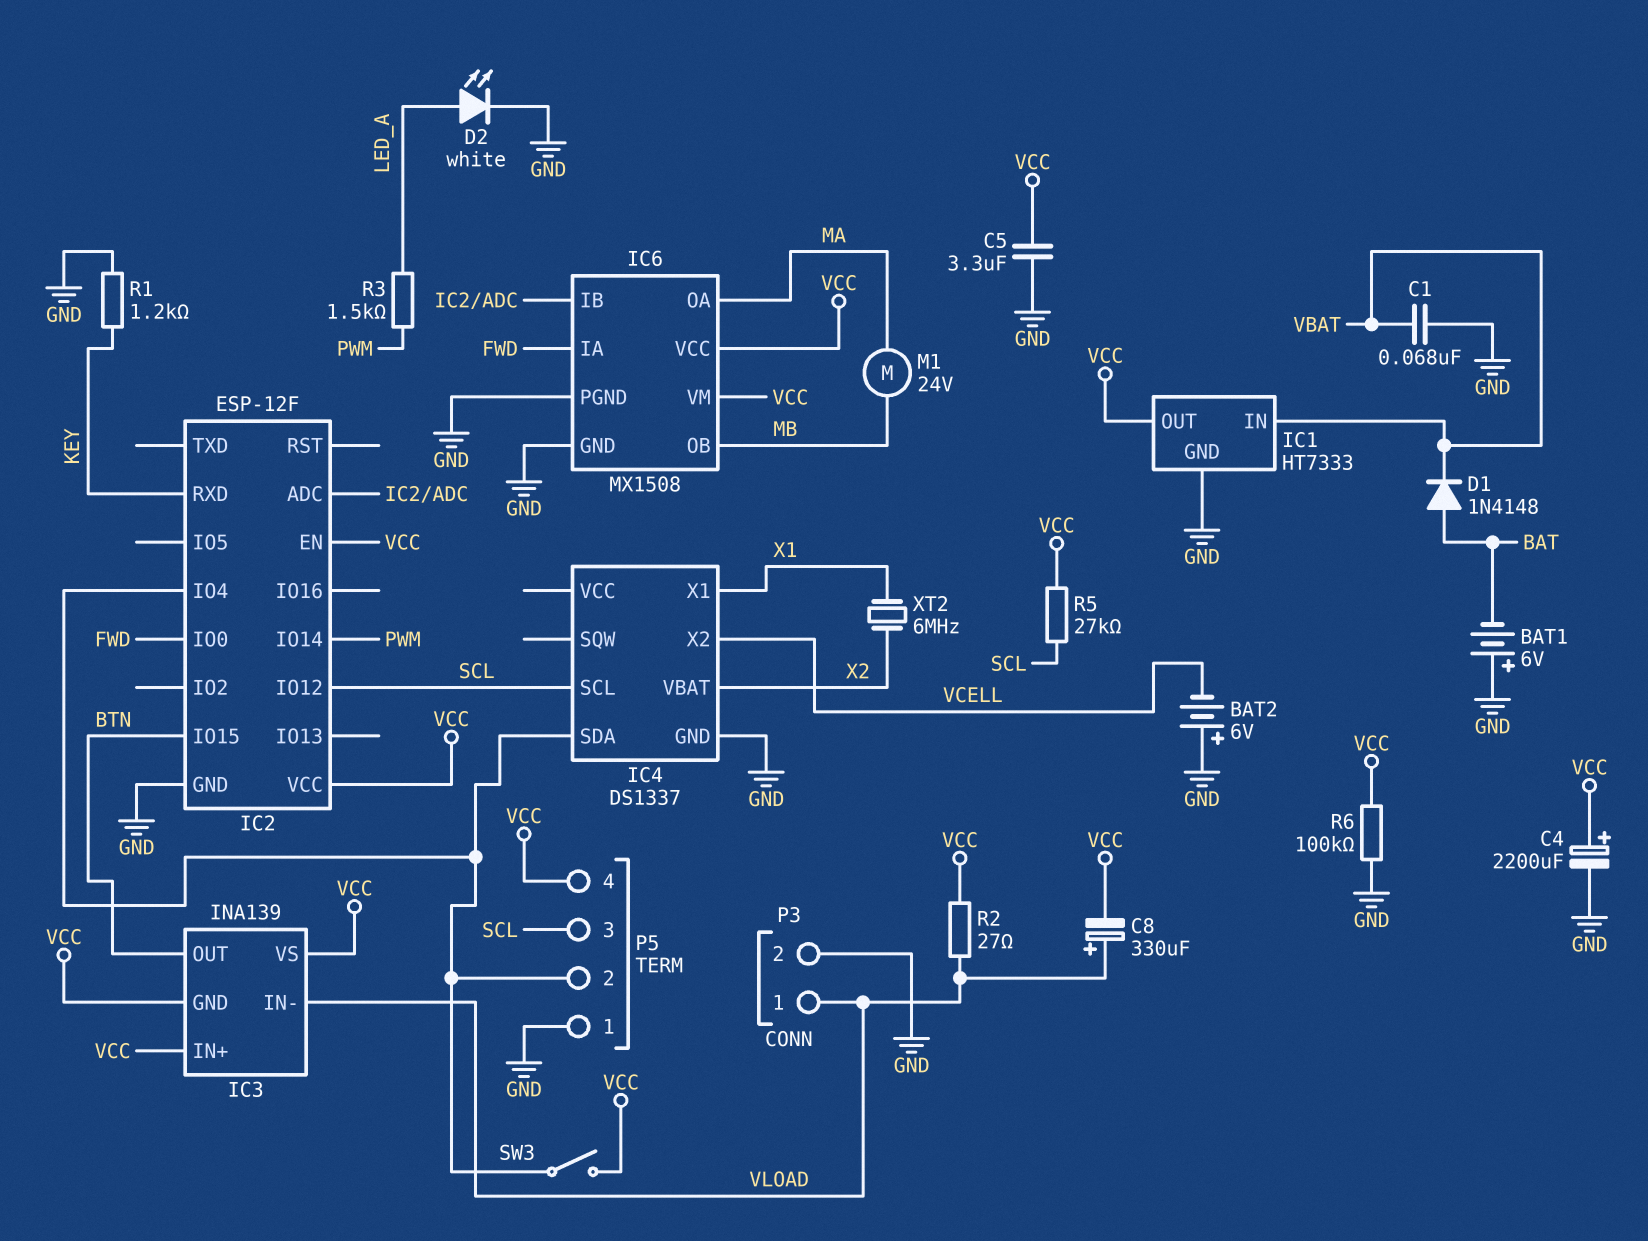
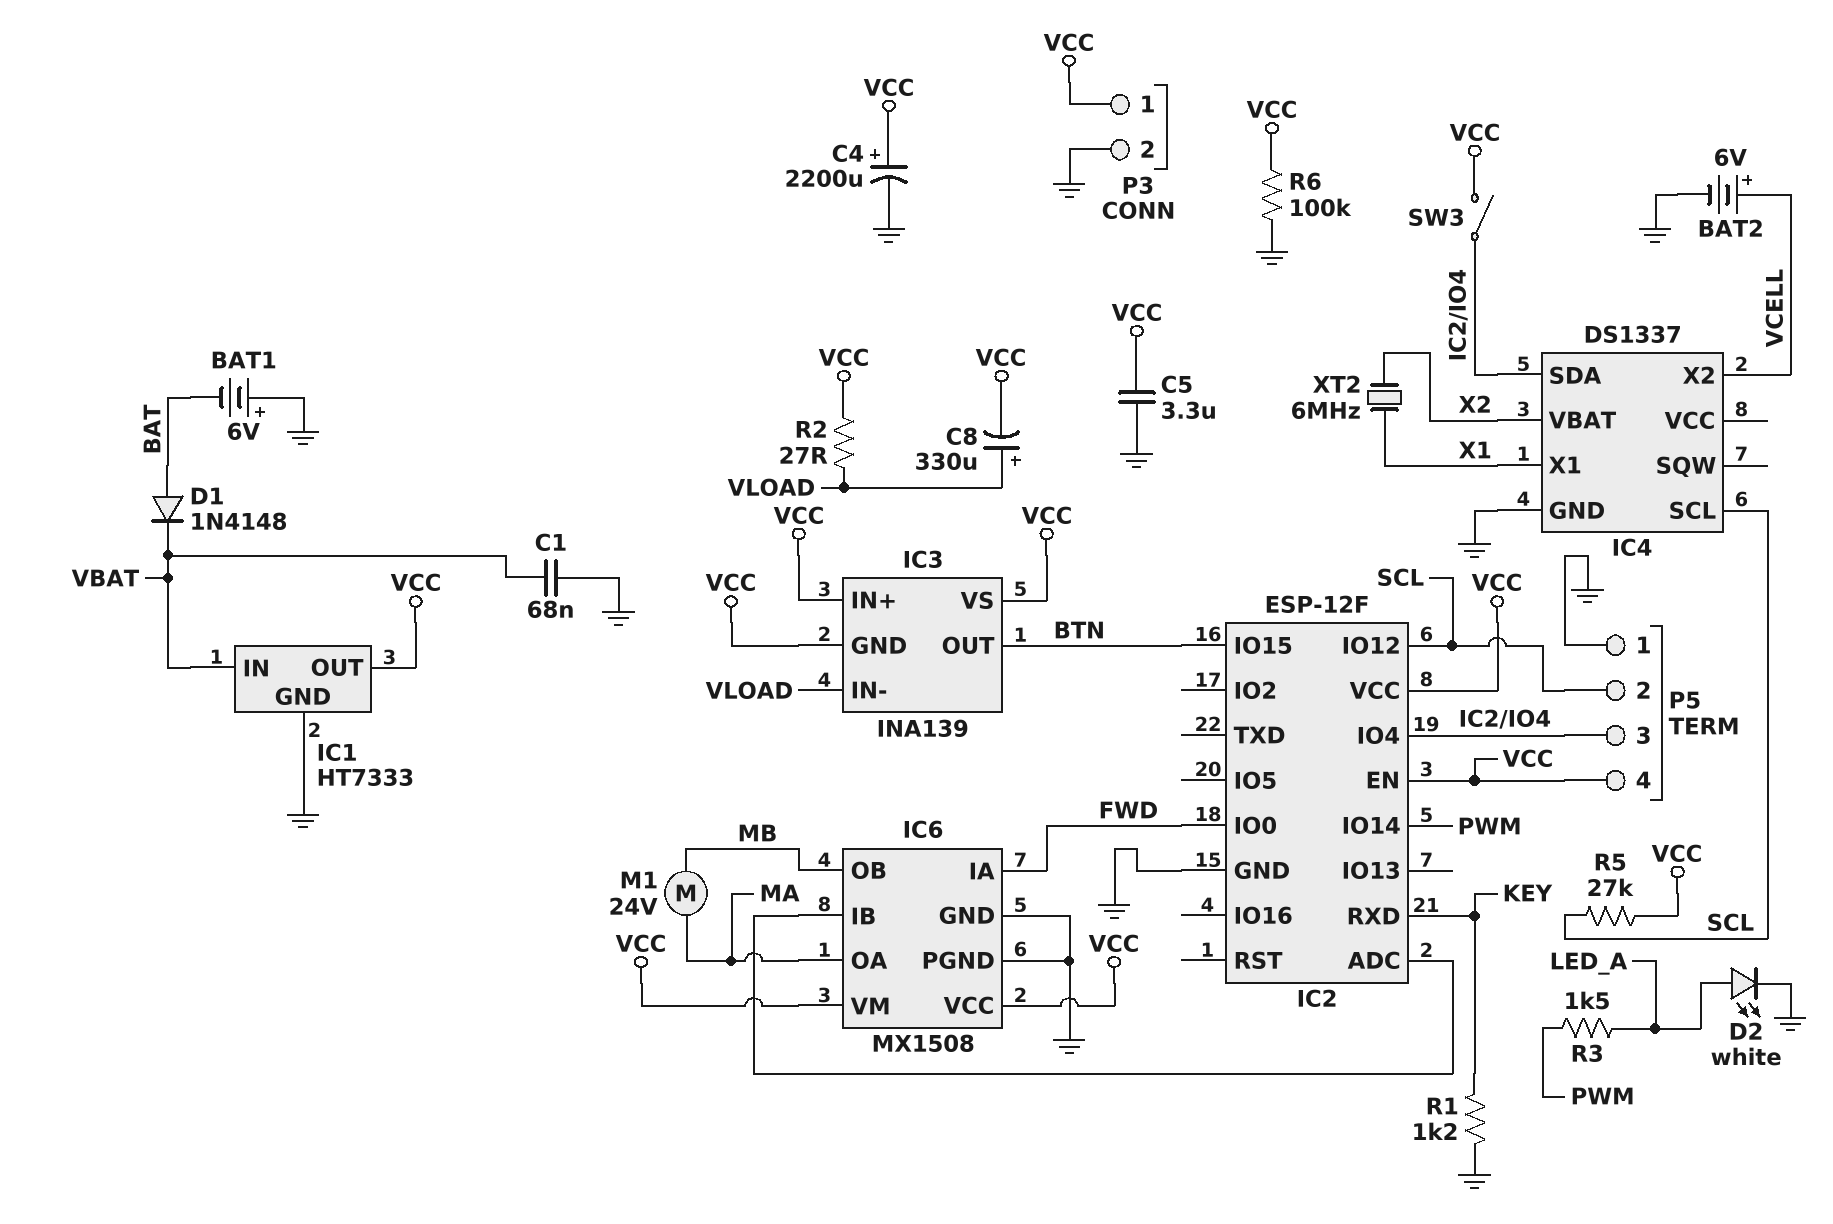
BAT2: 6V (plus GND, minus VCELL) -> 6V (plus VCELL, minus GND)
P3 pin 1: VLOAD -> VCC
P5 pin 2: IC2/IO4 -> SCL
P5 pin 3: SCL -> IC2/IO4

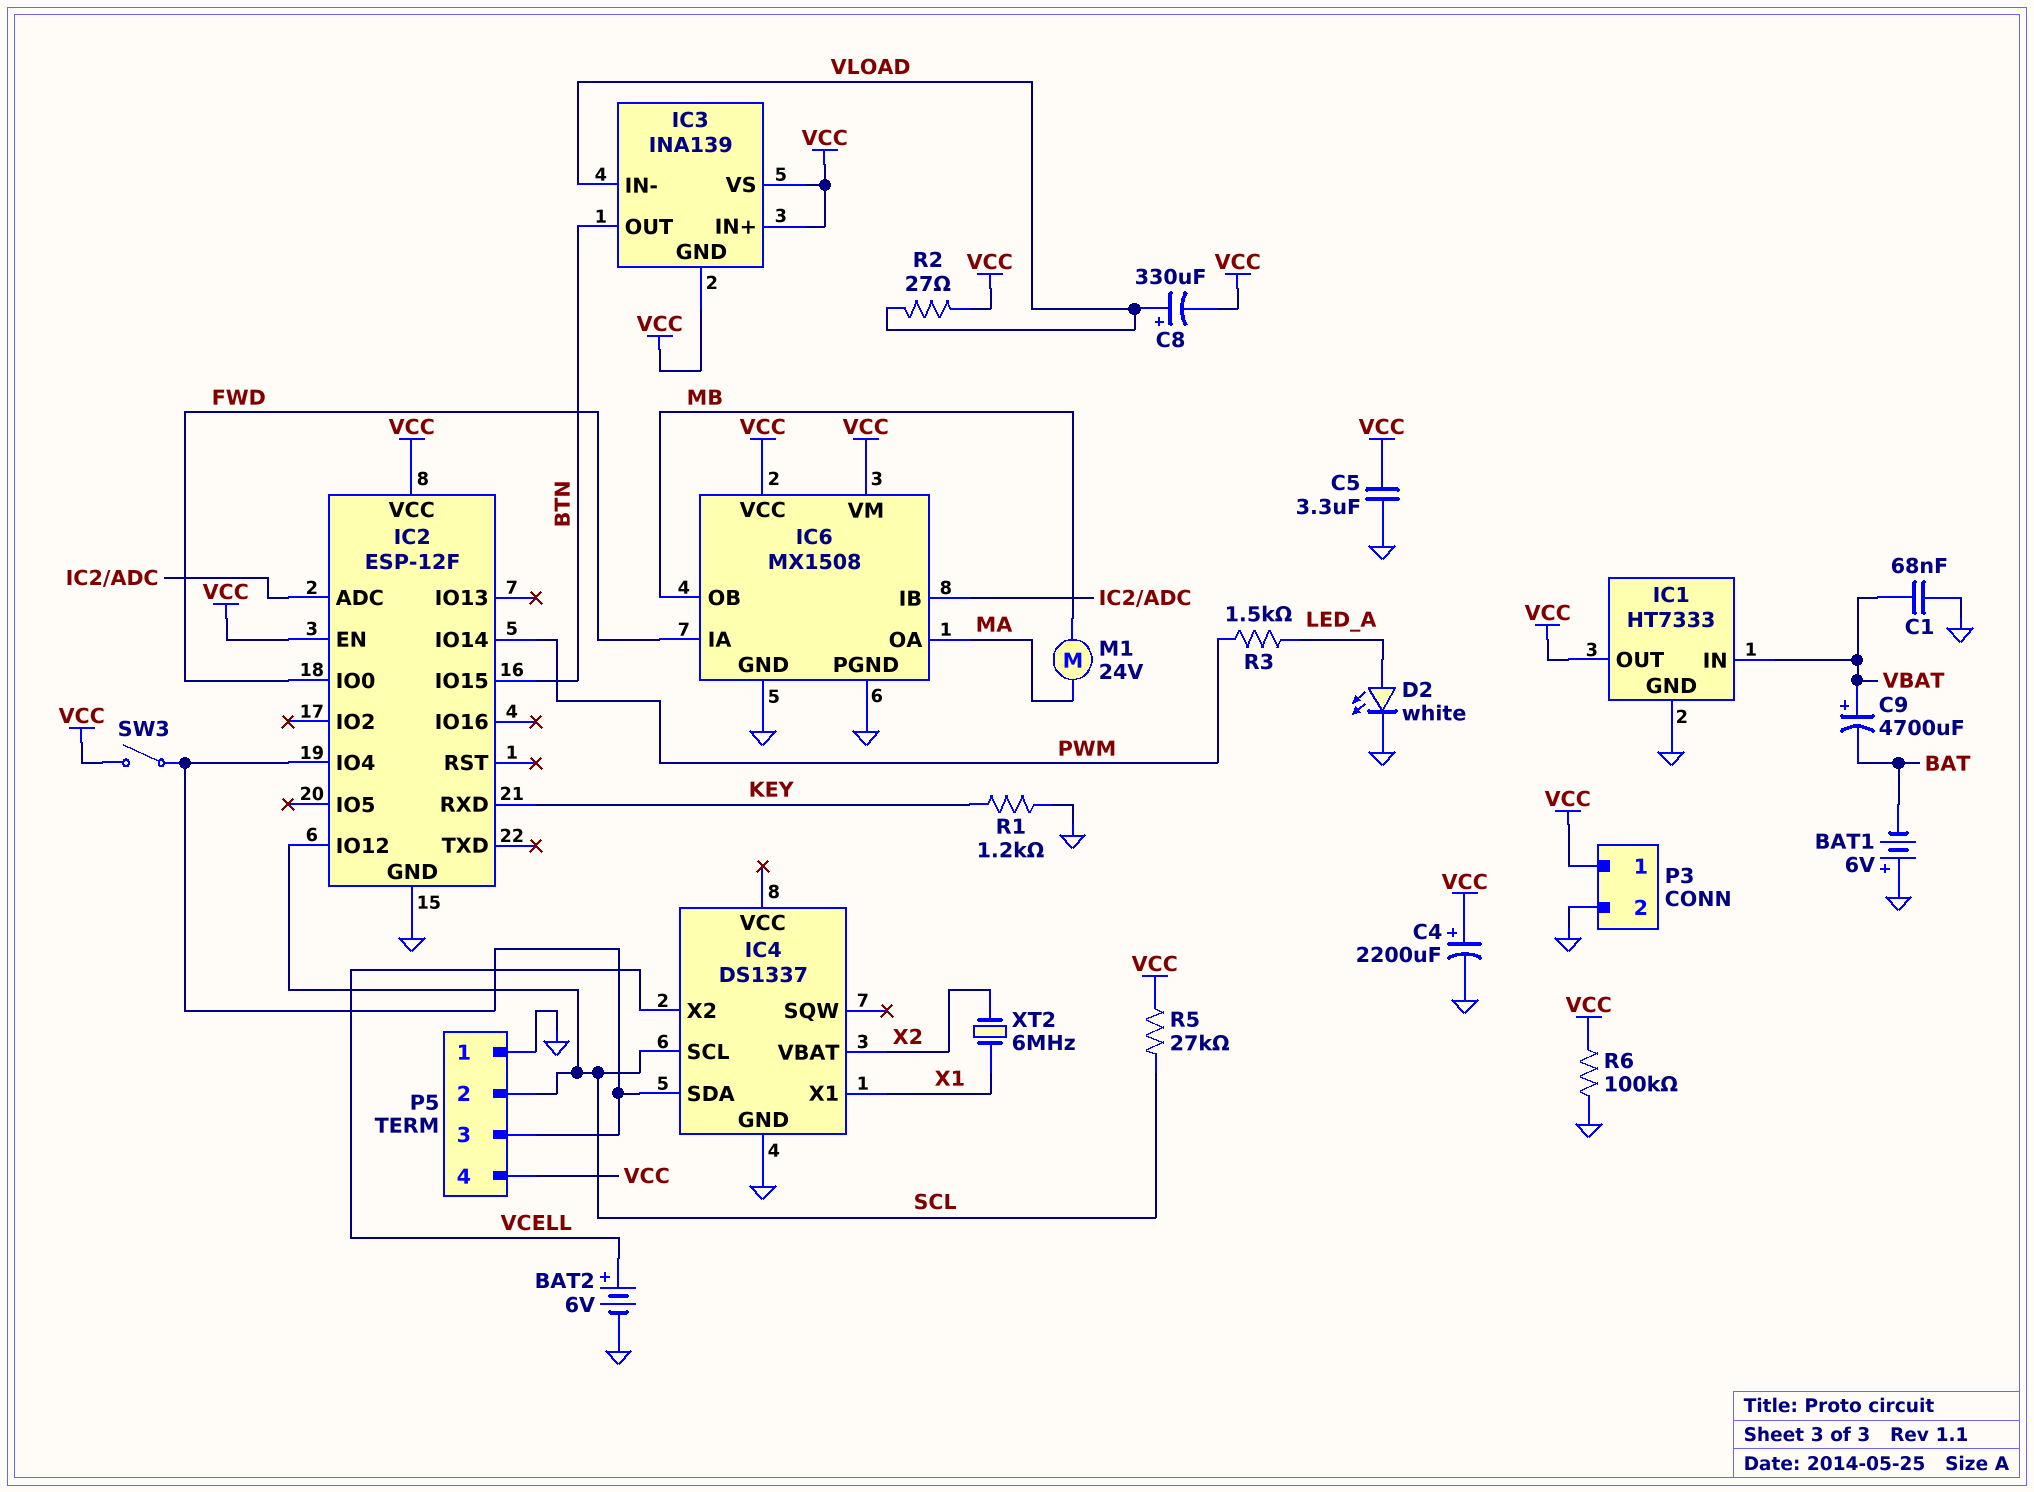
C9: none -> 4700uF (plus VBAT, minus BAT)
D1: diode 1N4148 (A BAT, K VBAT) -> none

